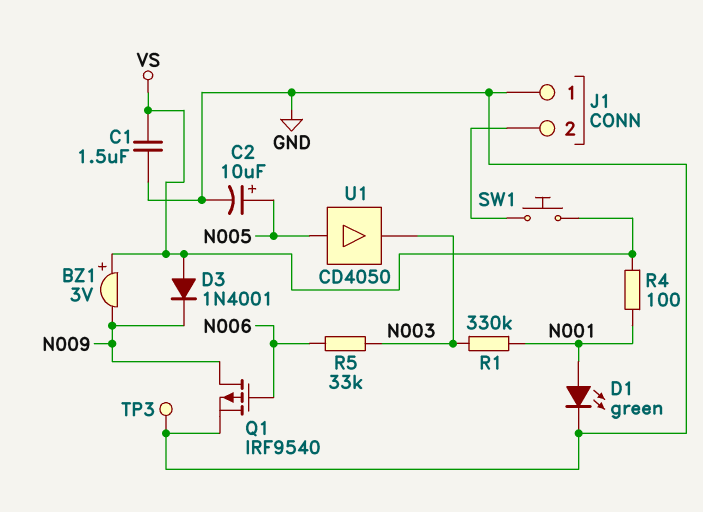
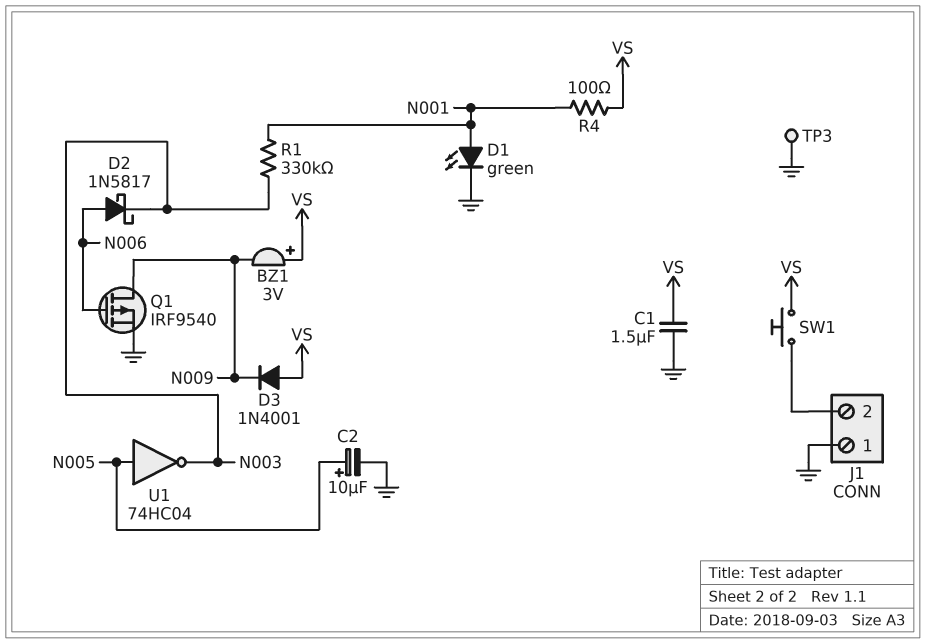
D2: none -> schottky 1N5817 (A N006, K N003)
R5: 33k (N003, N006) -> none
U1: buffer CD4050 (in N005, out N003) -> NOT 74HC04 (in N005, out N003)

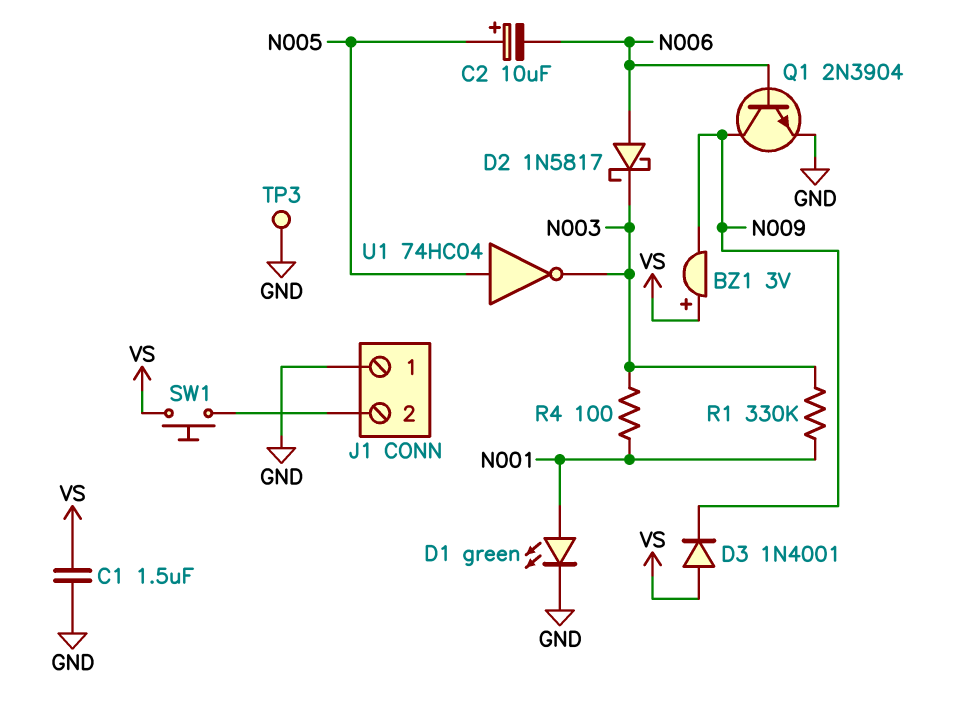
C2: 10uF (plus N005, minus GND) -> 10uF (plus N005, minus N006)
Q1: PMOS IRF9540 (G N006, D N009, S GND) -> NPN 2N3904 (B N006, C N009, E GND)
R4: 100 (N001, VS) -> 100 (N001, N003)

